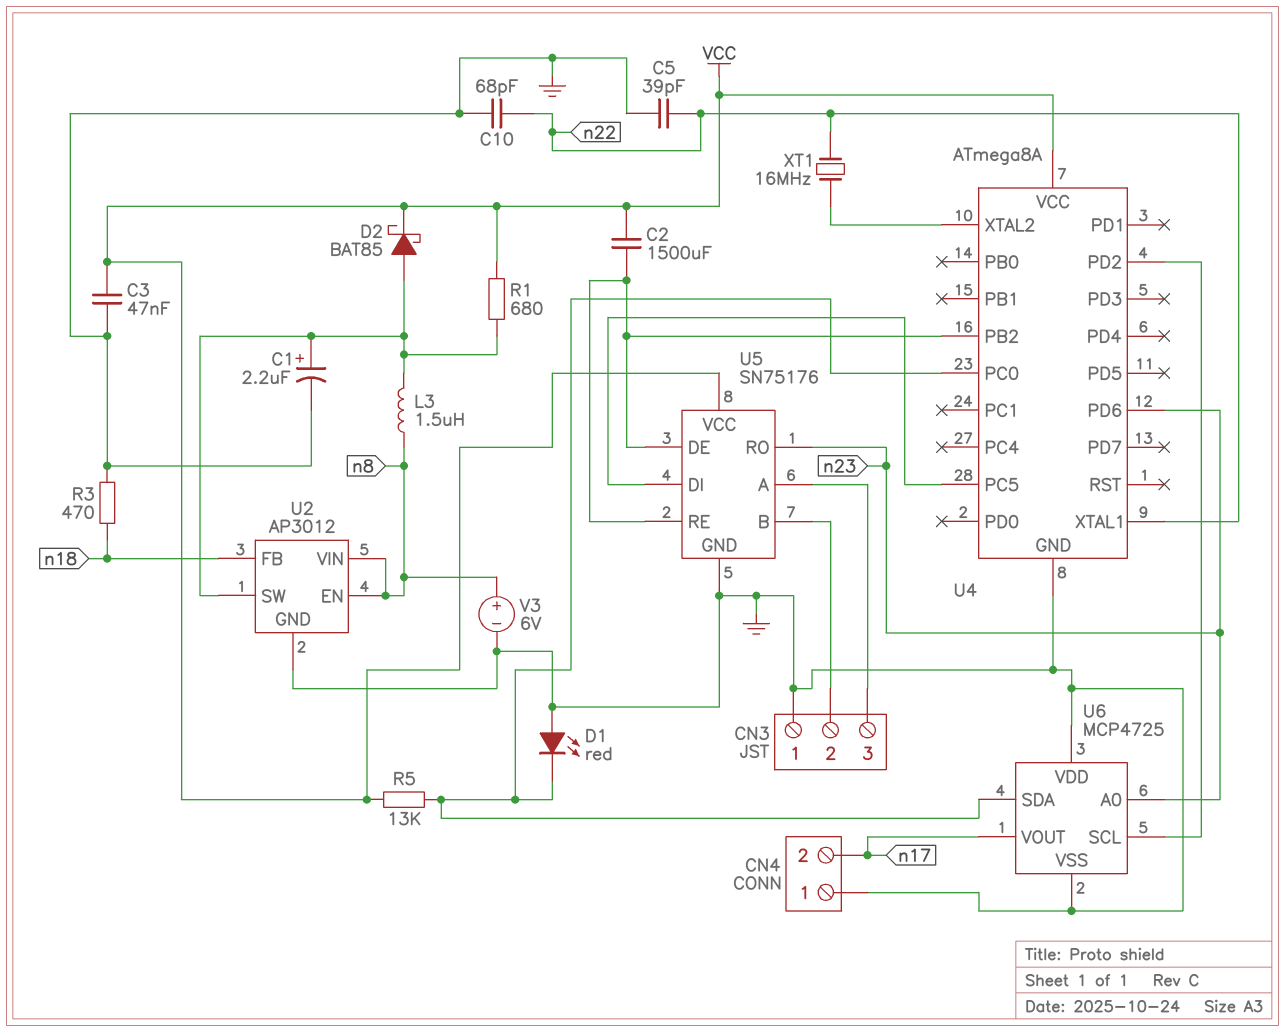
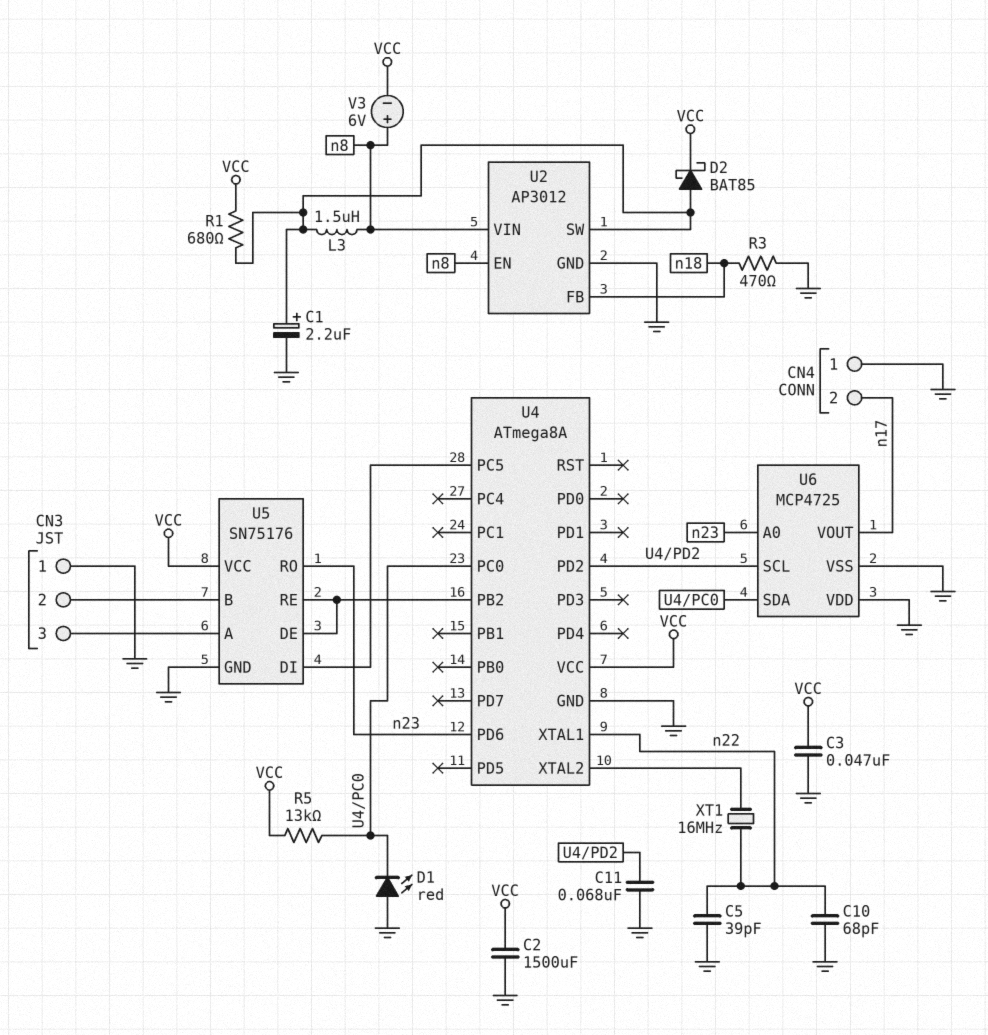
C2: 1500uF (U4/PB2, VCC) -> 1500uF (GND, VCC)
C11: none -> 68nF (GND, U4/PD2)
V3: 6V (plus n8, minus GND) -> 6V (plus n8, minus VCC)

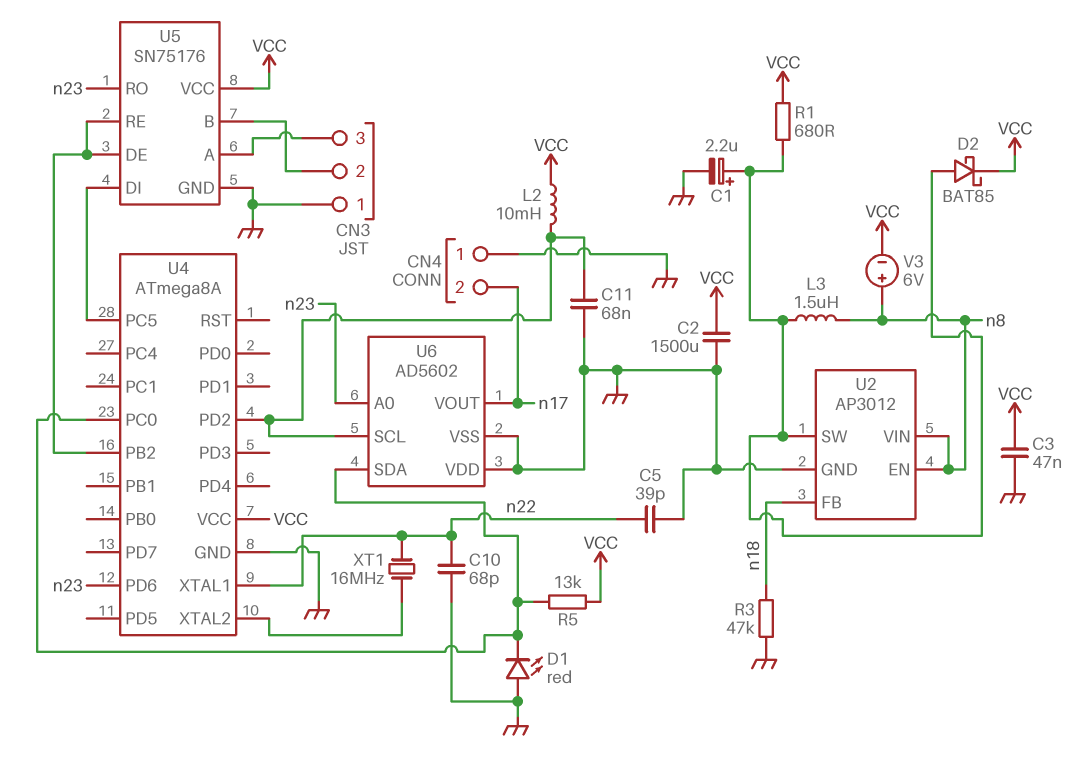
L2: none -> 10mH (U4/PD2, VCC)
R3: 470 (GND, n18) -> 47k (GND, n18)
U6: MCP4725 -> AD5602

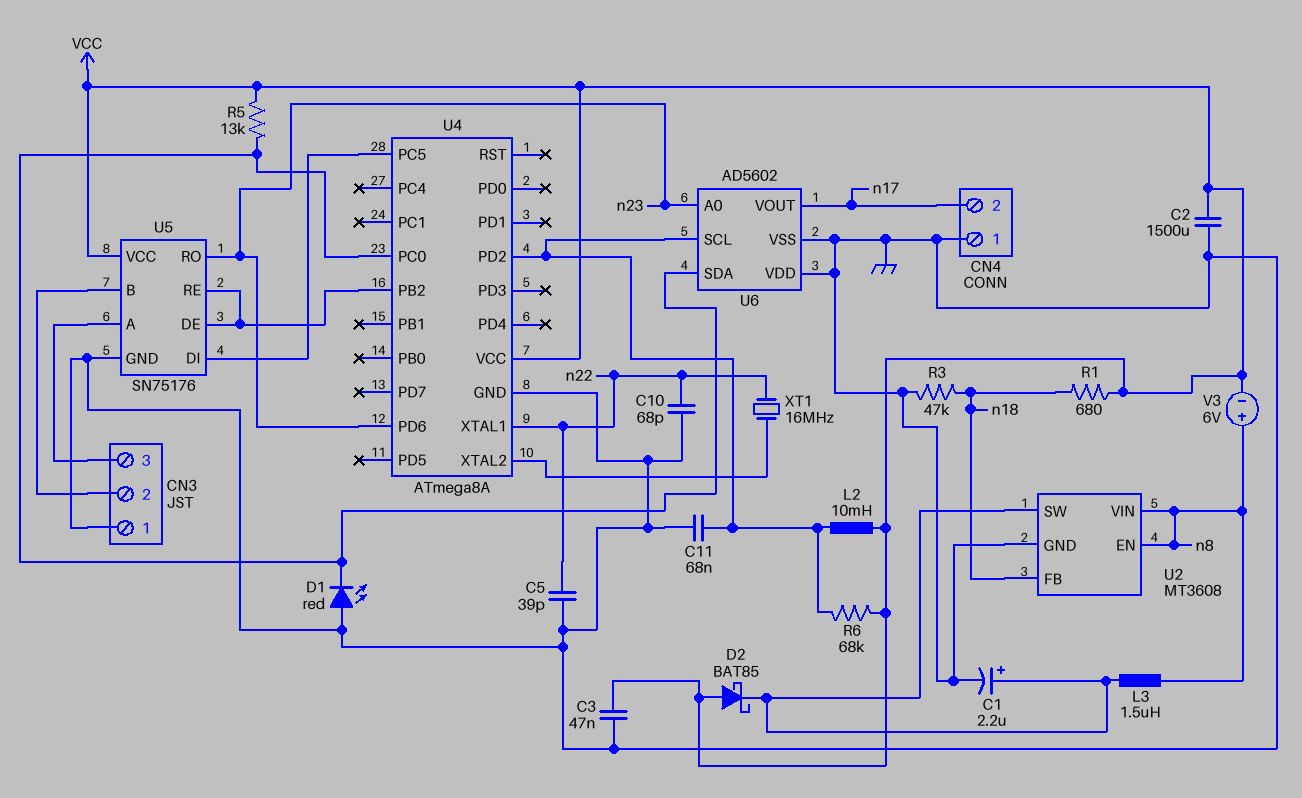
D2: schottky BAT85 (A U2/SW, K VCC) -> schottky BAT85 (A VCC, K U2/SW)
R1: 680 (U2/SW, VCC) -> 680 (VCC, n18)
R6: none -> 68k (U4/PD2, VCC)
U2: AP3012 -> MT3608

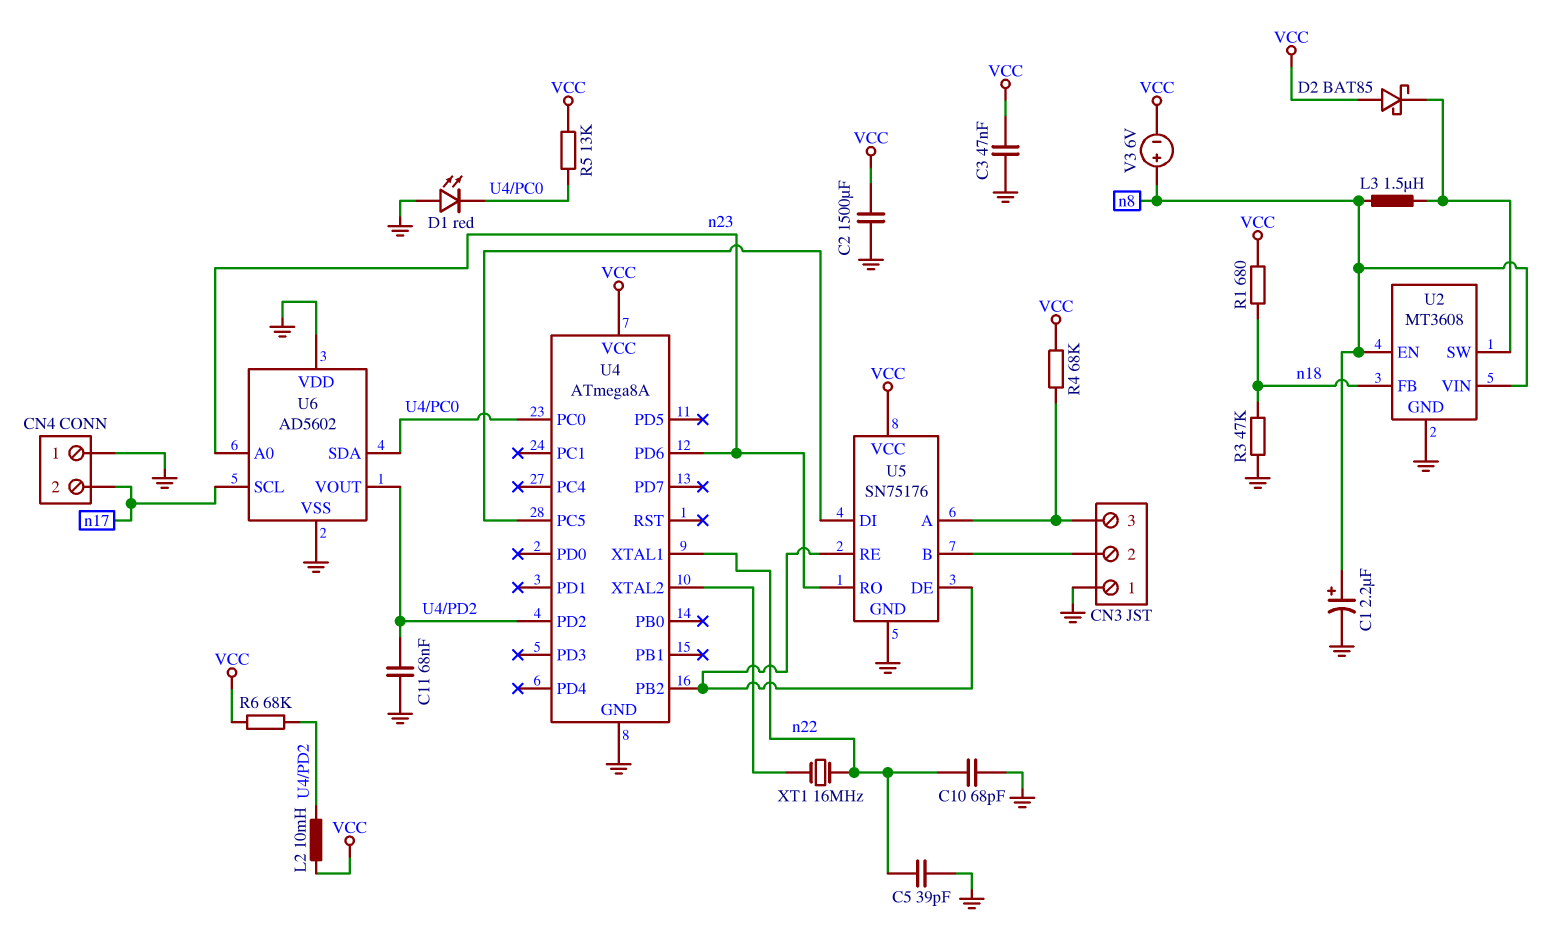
C1: 2.2uF (plus U2/SW, minus GND) -> 2.2uF (plus n8, minus GND)
R4: none -> 68k (CN3/3, VCC)
U6 pin SCL: U4/PD2 -> n17
U6 pin VOUT: n17 -> U4/PD2

